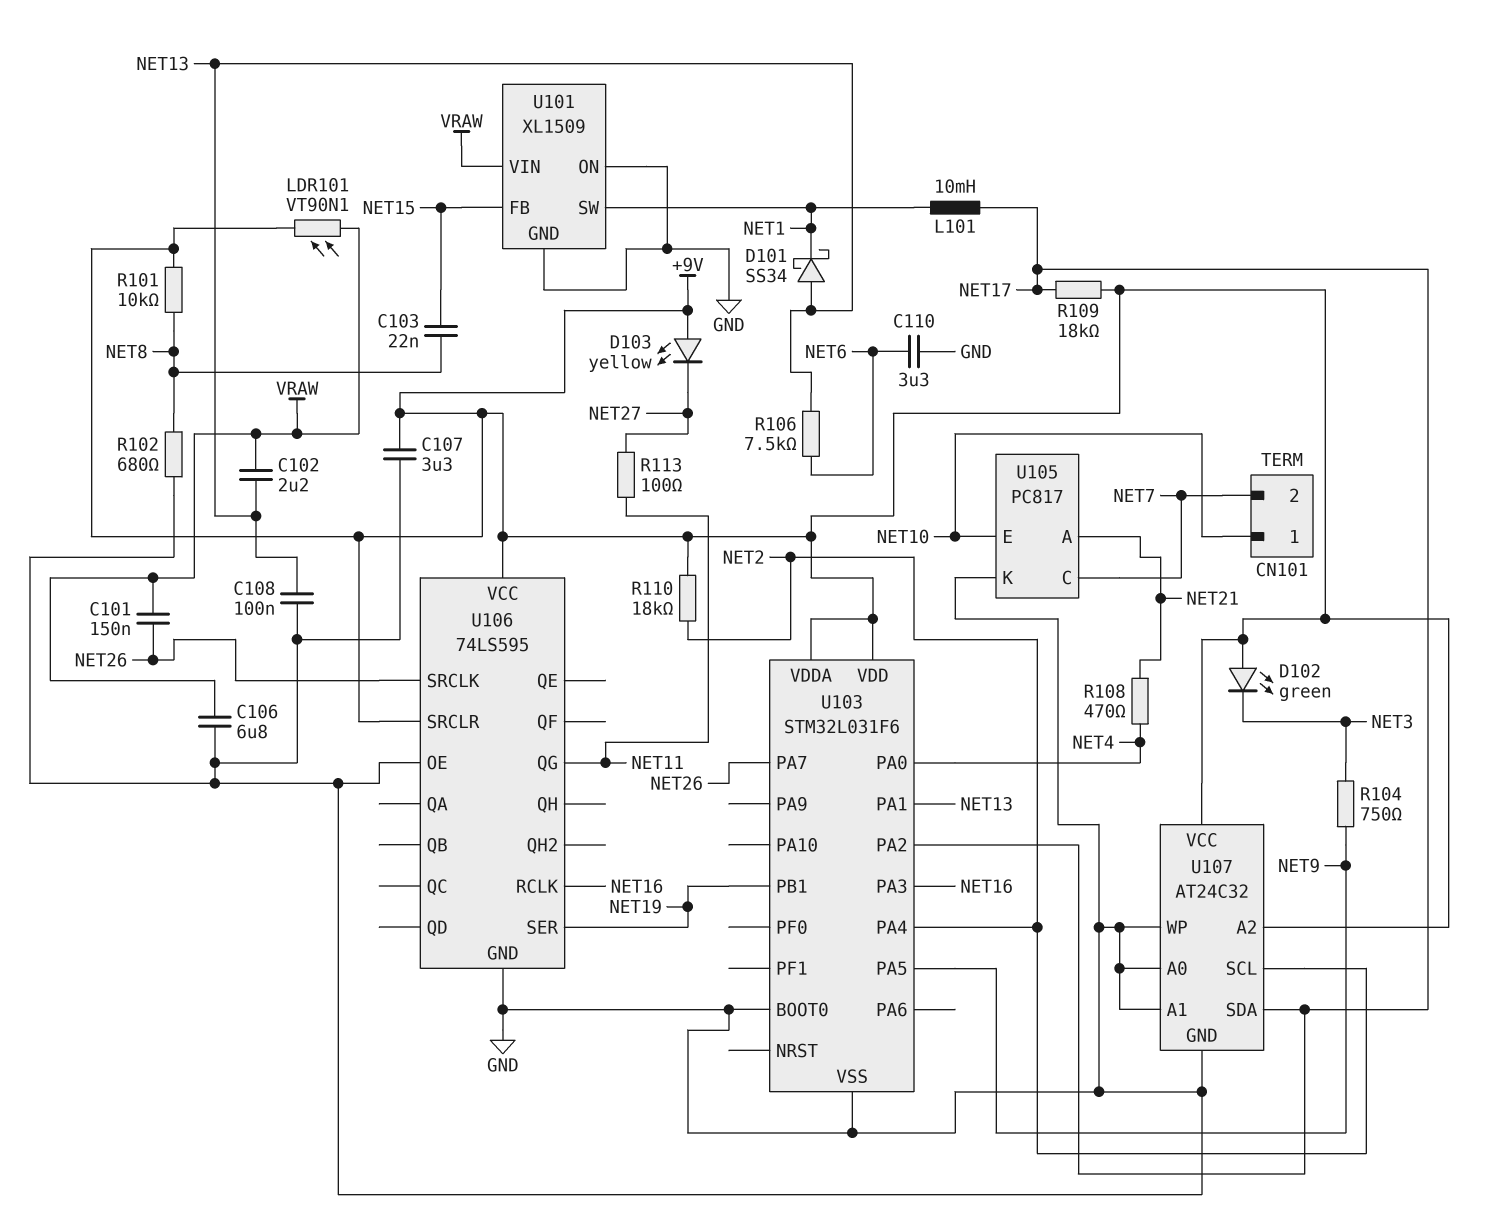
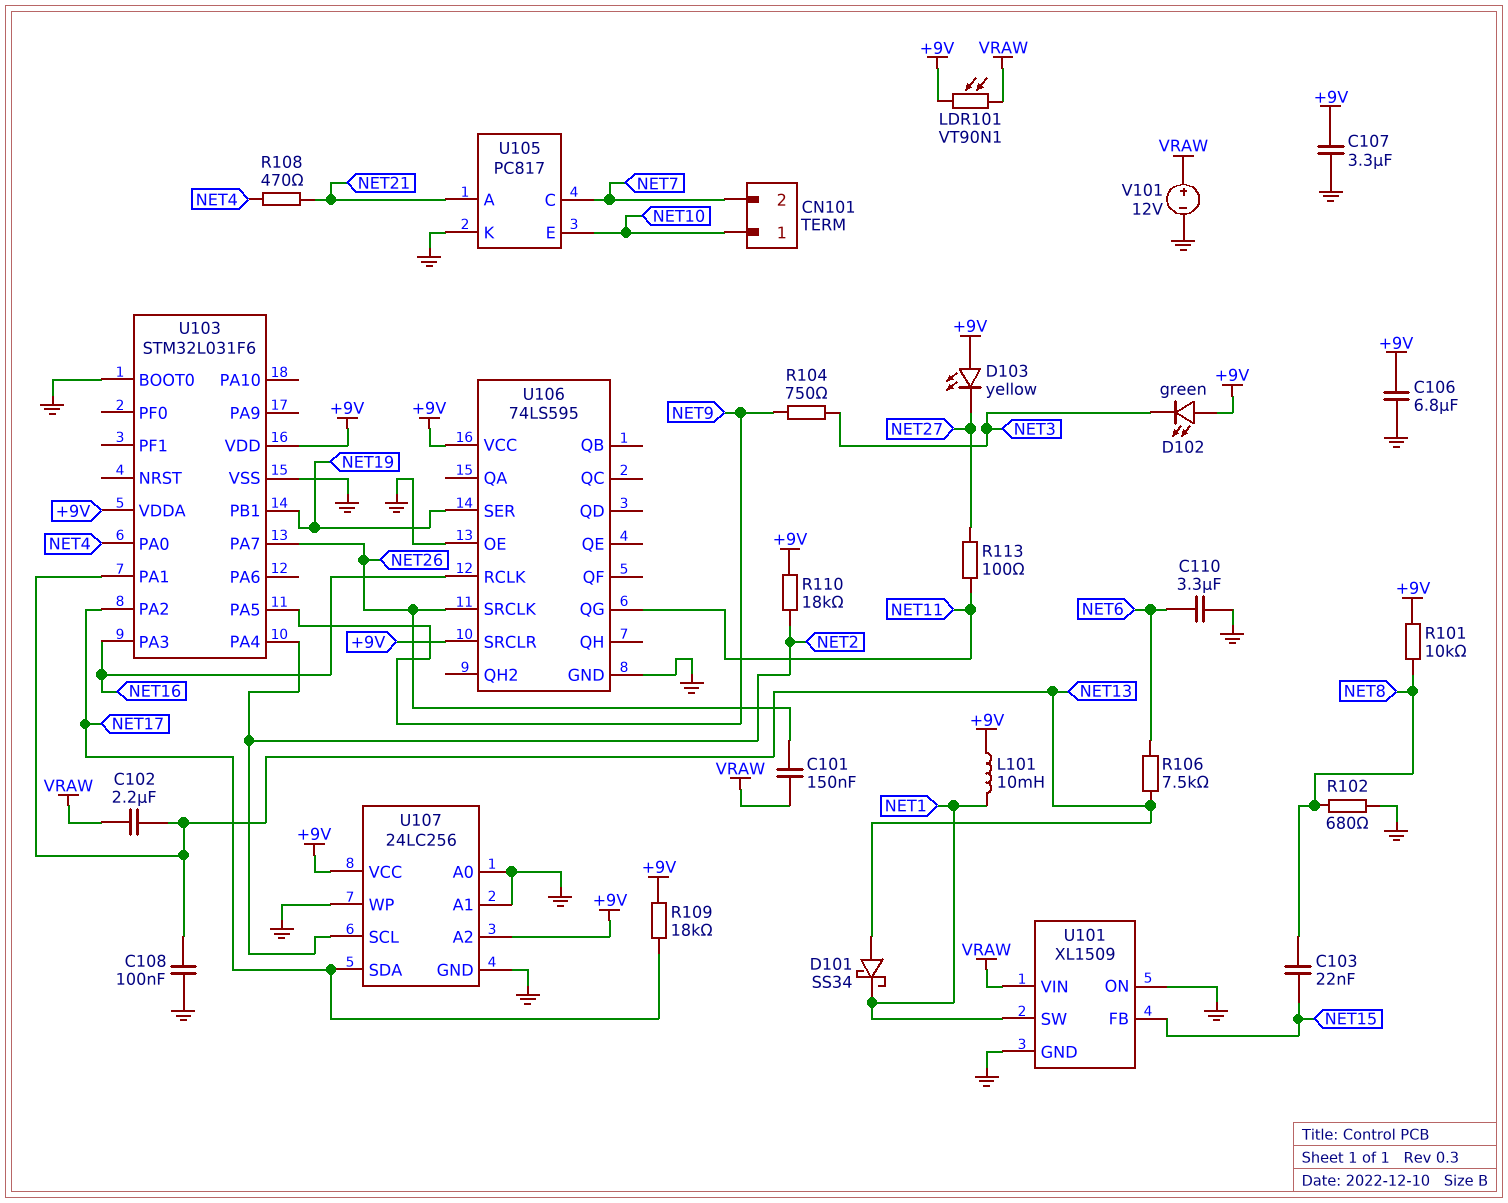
C106: 6.8uF (GND, VRAW) -> 6.8uF (+9V, GND)
L101: 10mH (NET1, NET17) -> 10mH (+9V, NET1)
U107: AT24C32 -> 24LC256
V101: none -> 12V (plus VRAW, minus GND)

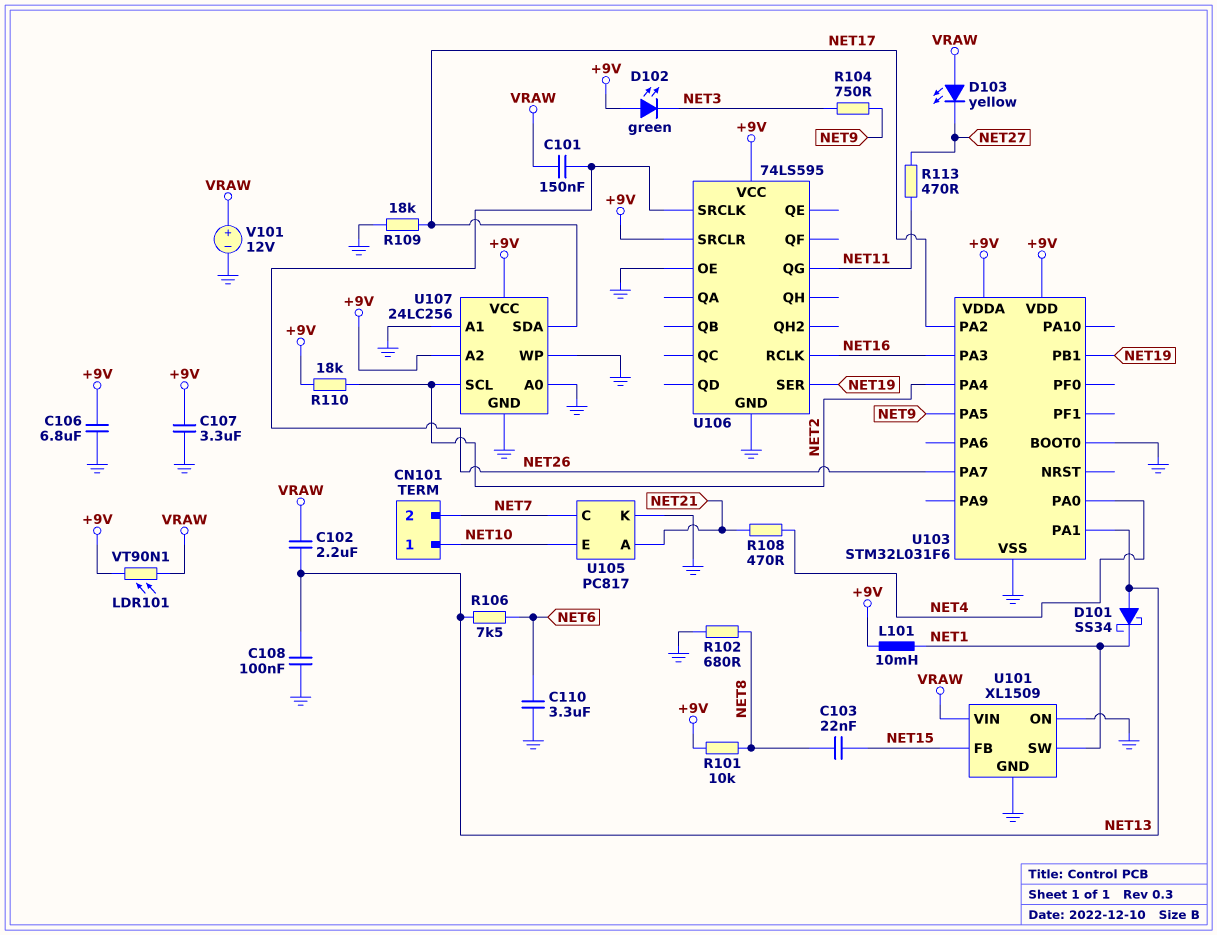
D103: LED yellow (A +9V, K NET27) -> LED yellow (A VRAW, K NET27)
R109: 18k (+9V, NET17) -> 18k (GND, NET17)
R113: 100 (NET11, NET27) -> 470 (NET11, NET27)

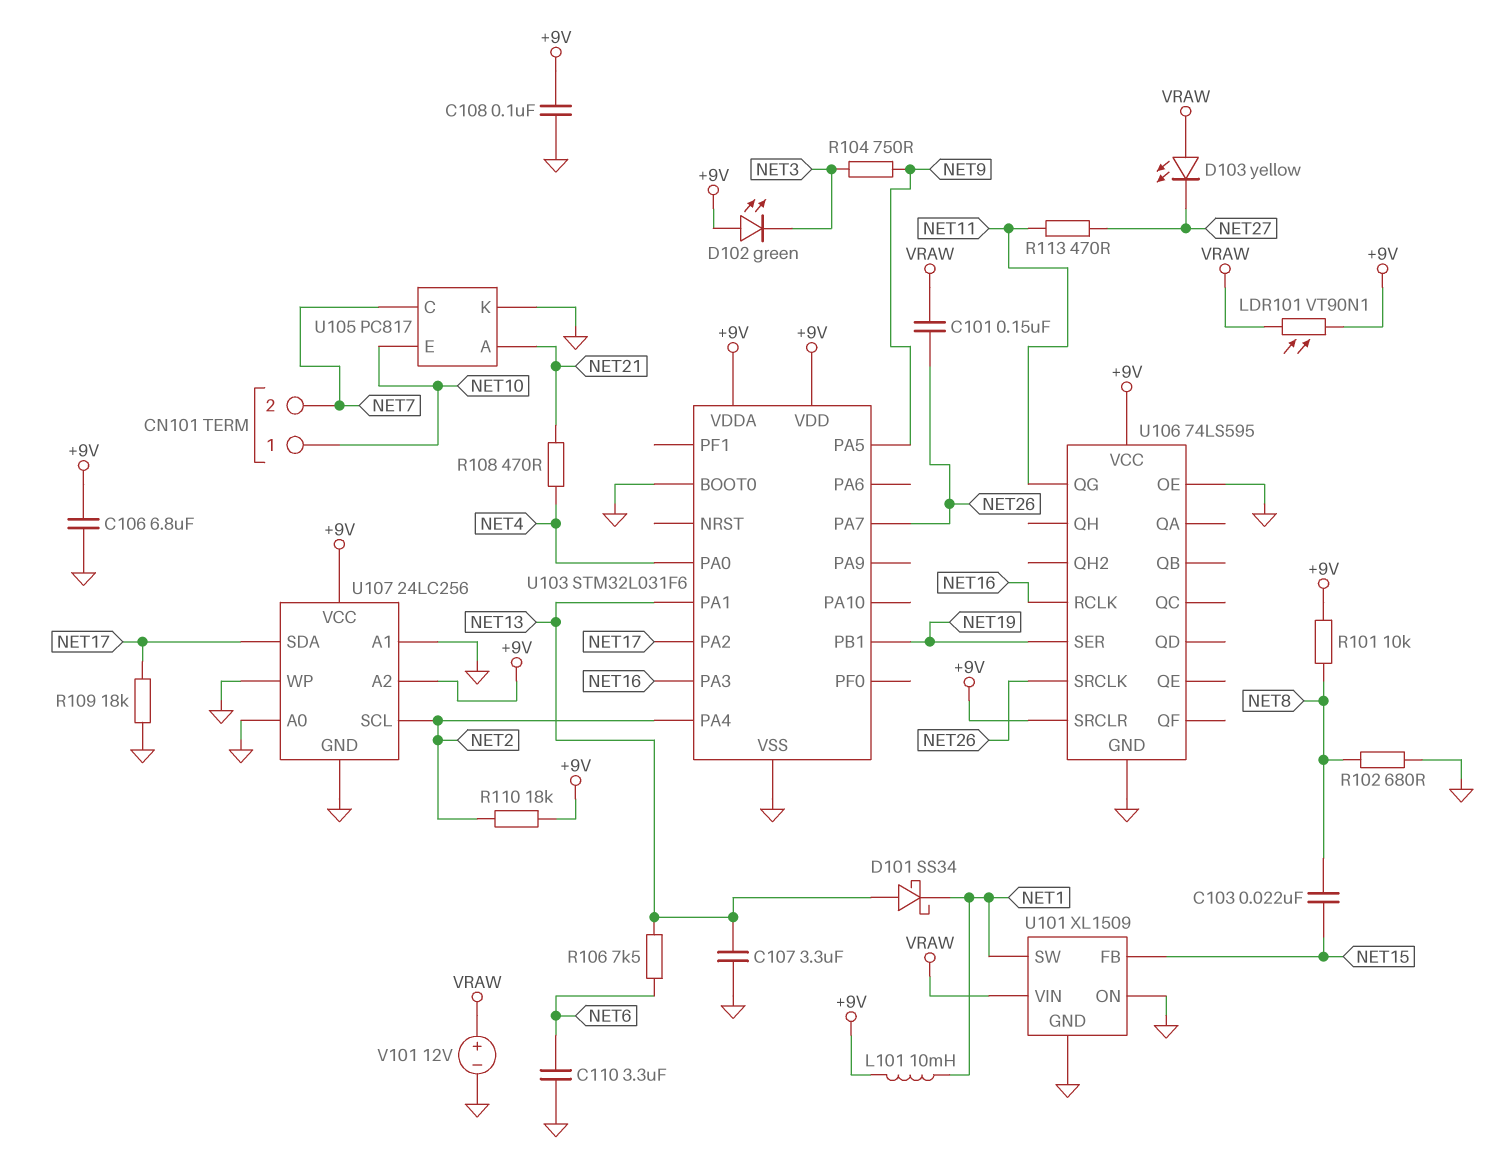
C102: 2.2uF (NET13, VRAW) -> none
C107: 3.3uF (+9V, GND) -> 3.3uF (GND, NET13)
C108: 100nF (GND, NET13) -> 100nF (+9V, GND)

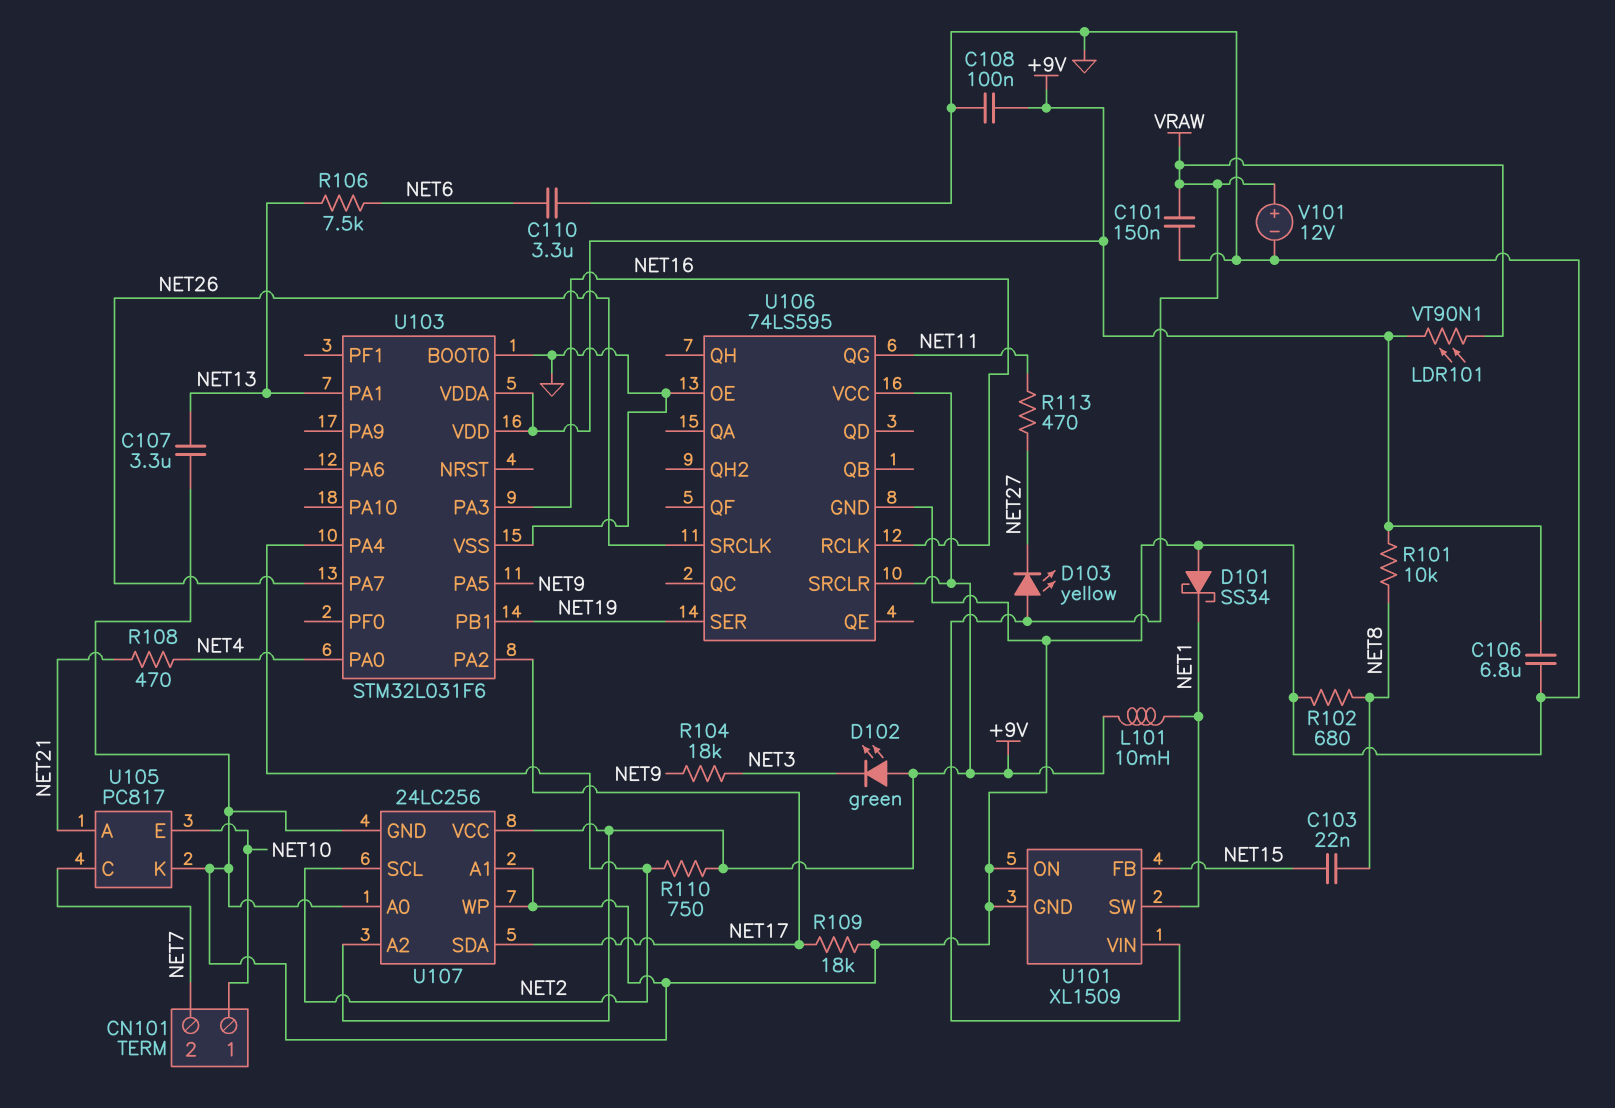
C101: 150nF (NET26, VRAW) -> 150nF (GND, VRAW)
D101: schottky SS34 (A NET13, K NET1) -> schottky SS34 (A GND, K NET1)
R104: 750 (NET3, NET9) -> 18k (NET3, NET9)
R110: 18k (+9V, NET2) -> 750 (+9V, NET2)

